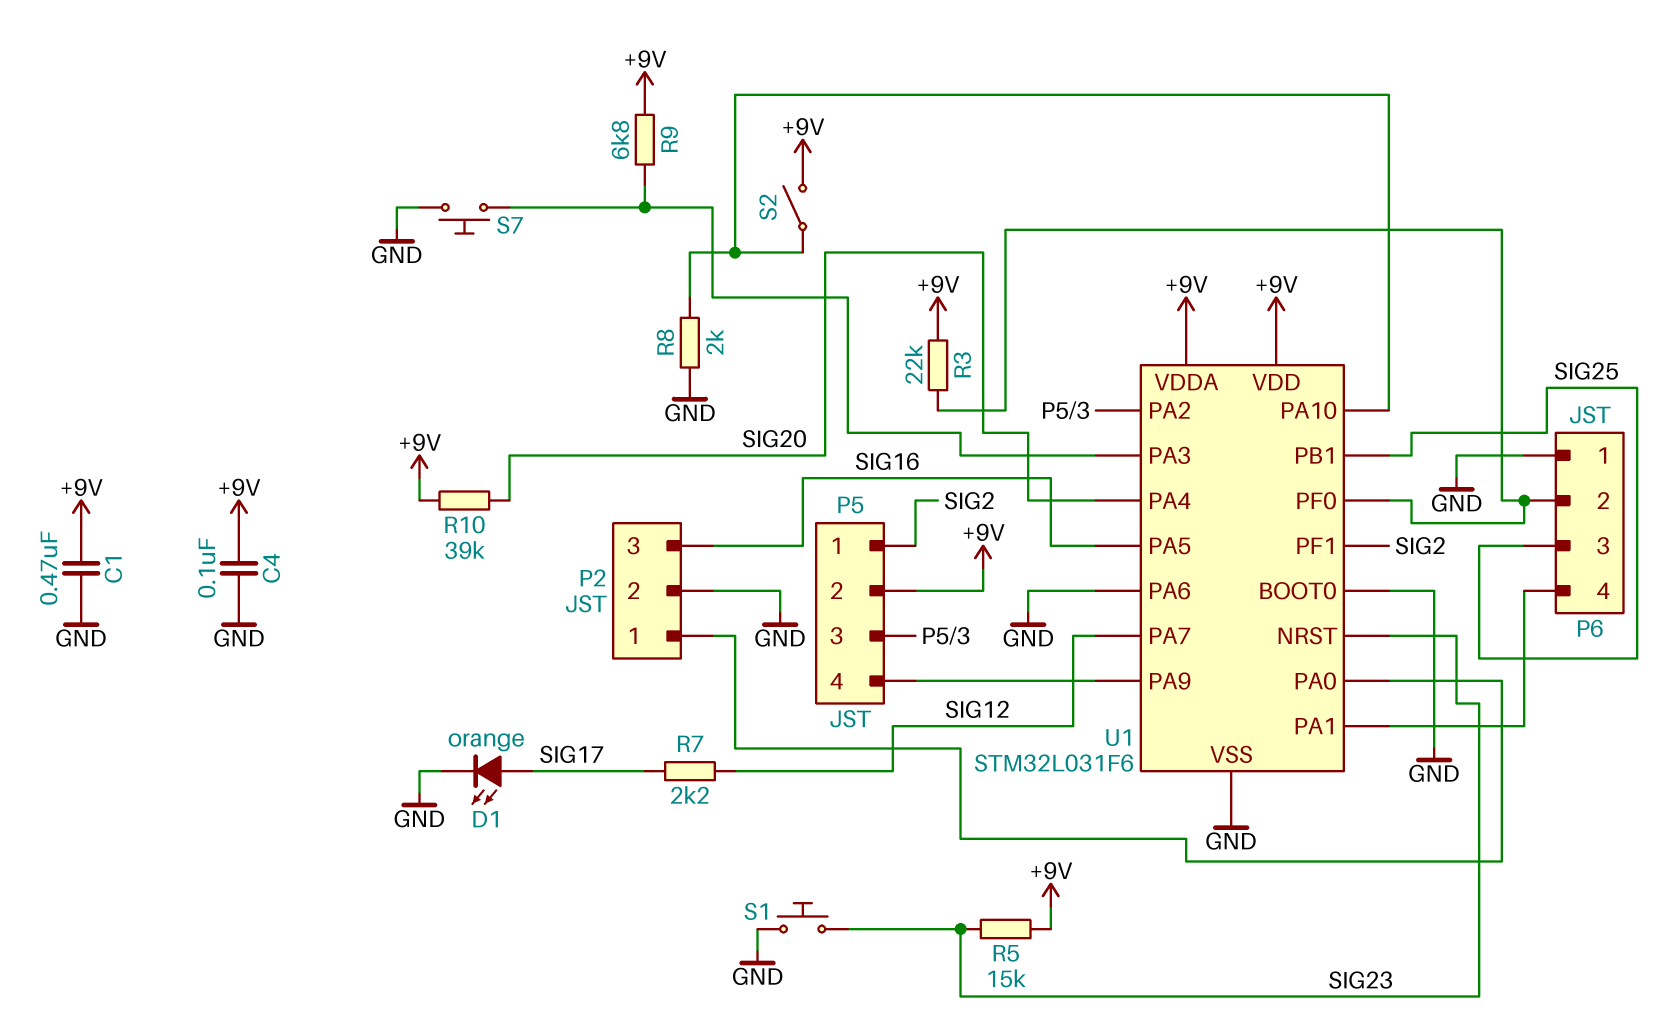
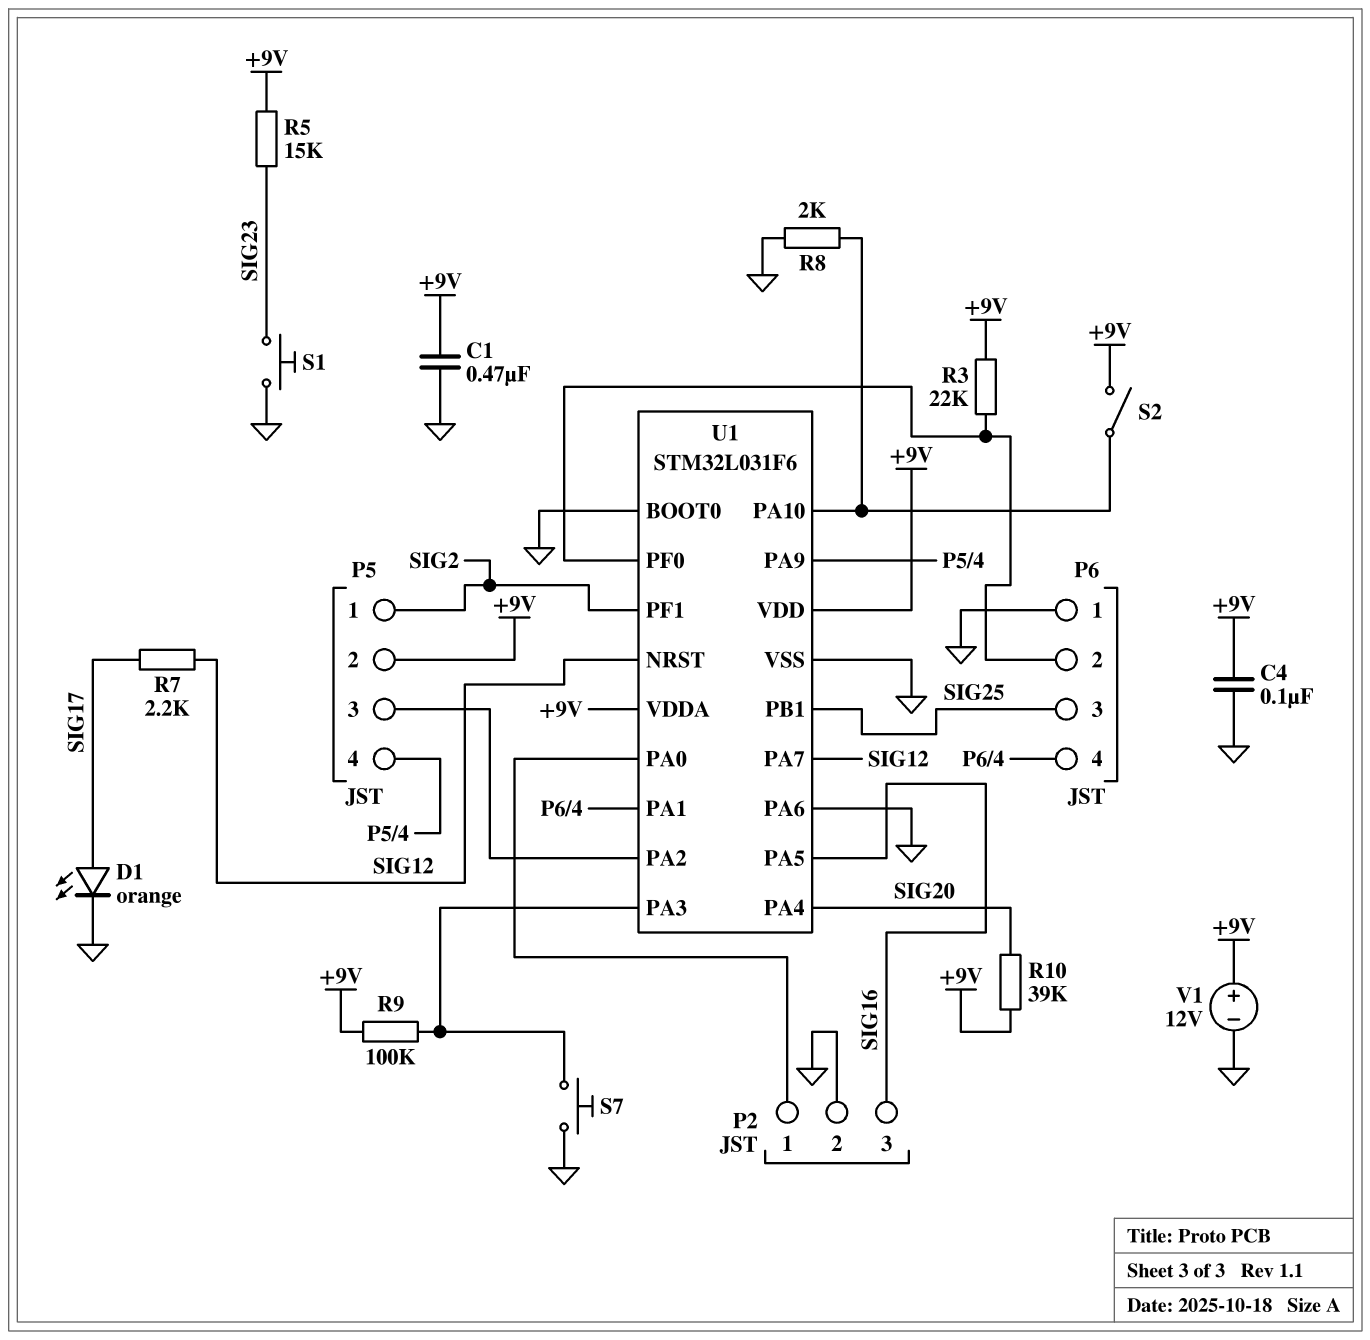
R9: 6.8k (+9V, U1/PA3) -> 100k (+9V, U1/PA3)
U1 pin NRST: SIG23 -> SIG12
V1: none -> 12V (plus +9V, minus GND)

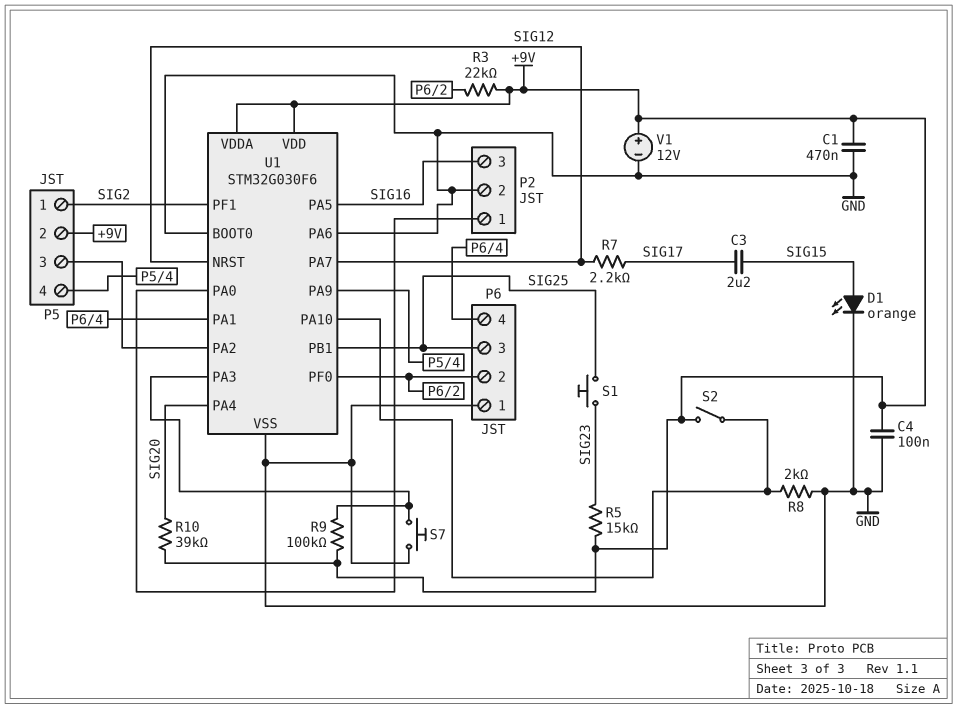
C3: none -> 2.2uF (SIG15, SIG17)
D1: LED orange (A SIG17, K GND) -> LED orange (A SIG15, K GND)
S1: button (GND, SIG23) -> button (SIG23, SIG25)
U1: STM32L031F6 -> STM32G030F6

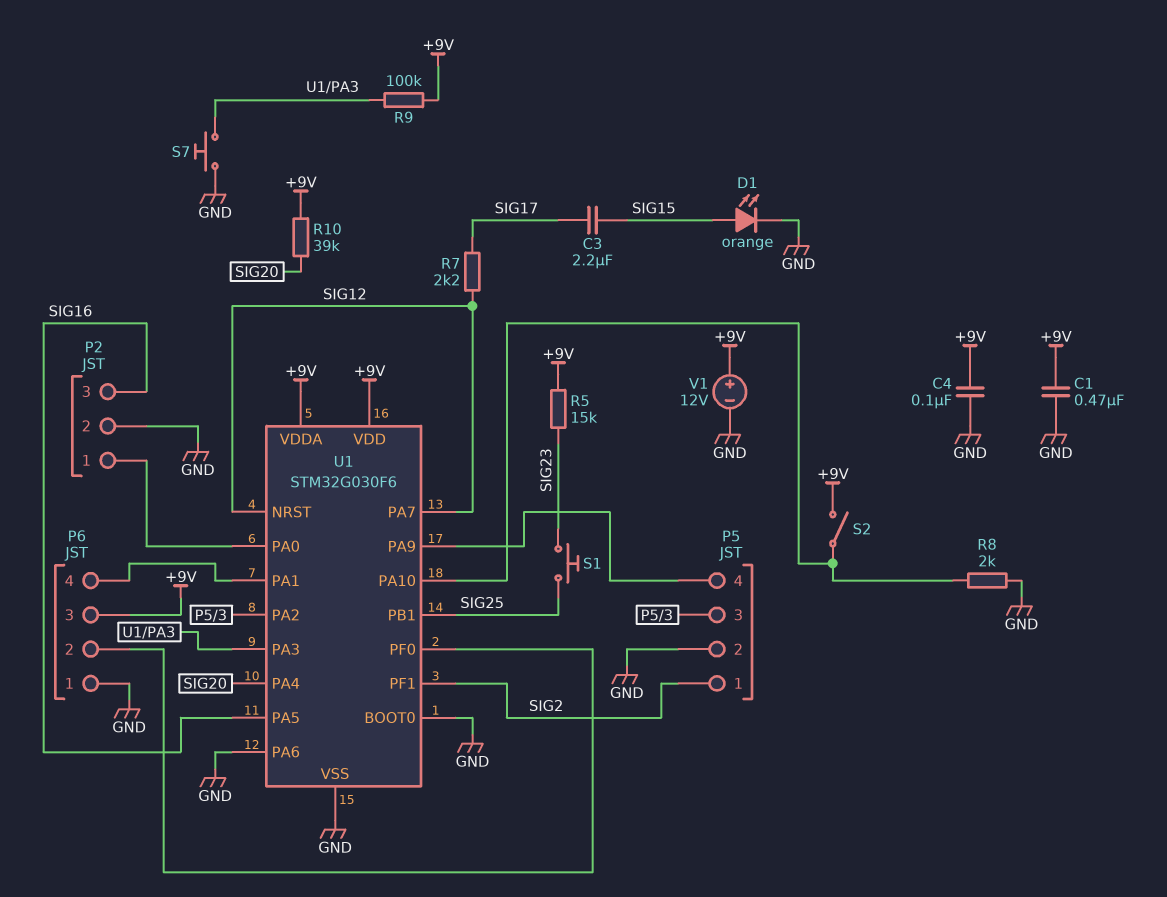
P5 pin 2: +9V -> GND
P6 pin 3: SIG25 -> +9V
R3: 22k (+9V, P6/2) -> none

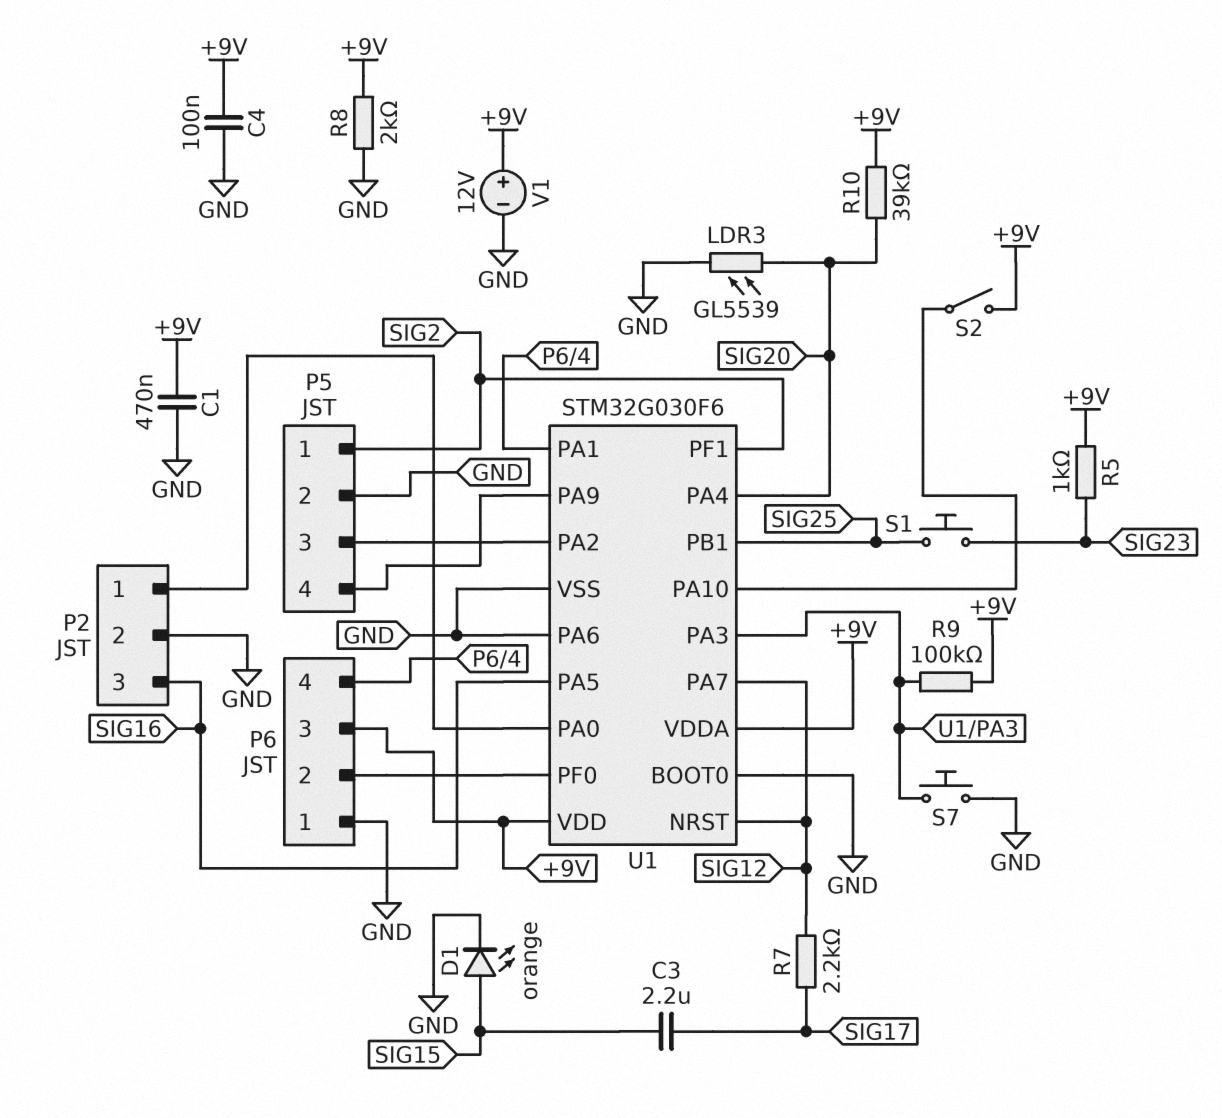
LDR3: none -> GL5539 (GND, SIG20)
R5: 15k (+9V, SIG23) -> 1k (+9V, SIG23)
R8: 2k (GND, U1/PA10) -> 2k (+9V, GND)

